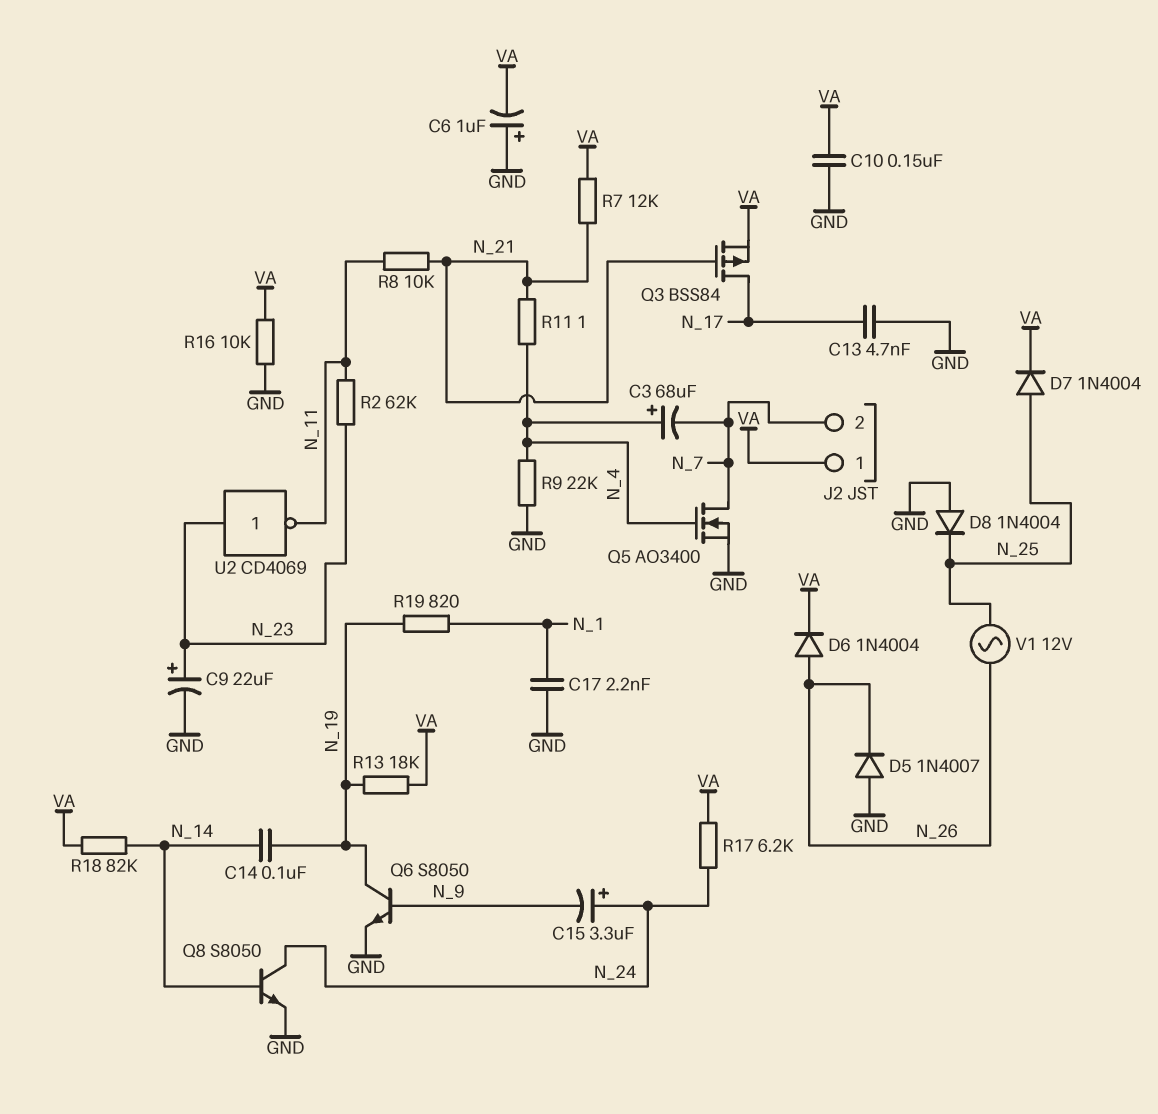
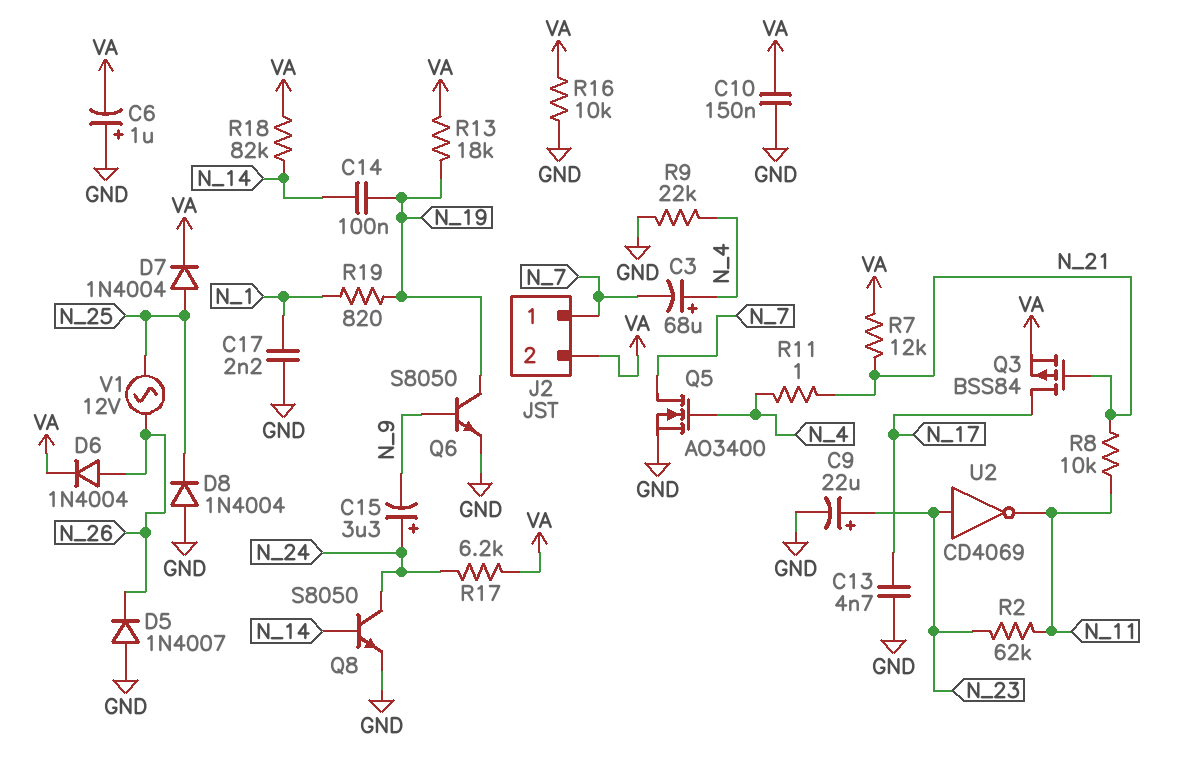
J2 pin 1: VA -> N_7
J2 pin 2: N_7 -> VA

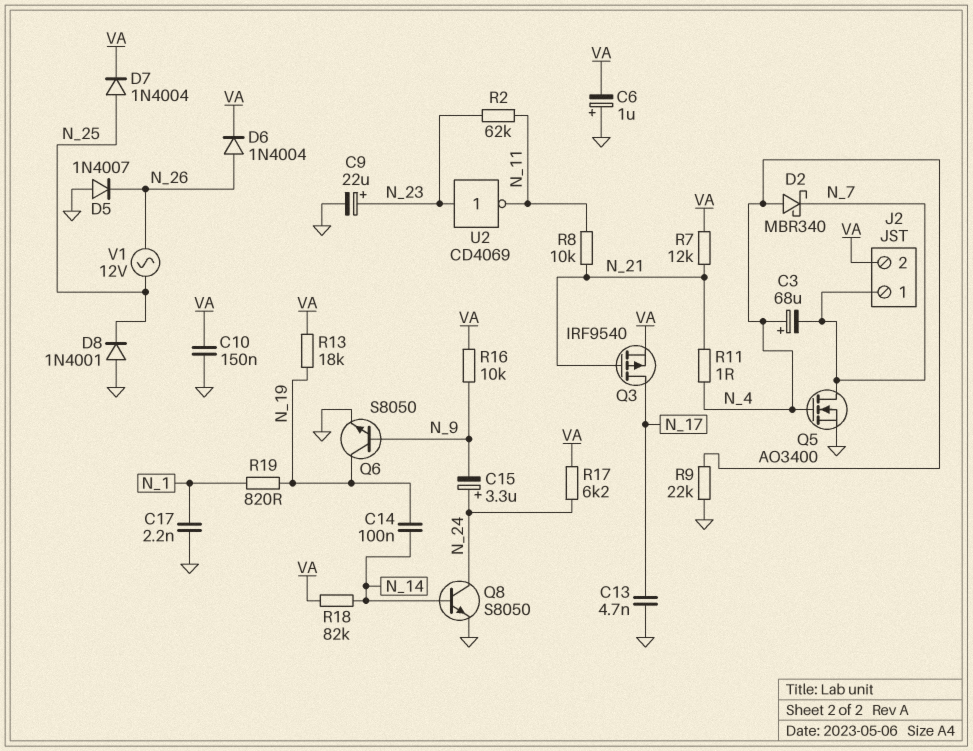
D2: none -> schottky MBR340 (A N_4, K N_7)
D8: diode 1N4004 (A GND, K N_25) -> diode 1N4001 (A GND, K N_25)
Q3: PMOS BSS84 (G N_21, D N_17, S VA) -> PMOS IRF9540 (G N_21, D N_17, S VA)
R16: 10k (GND, VA) -> 10k (N_9, VA)

